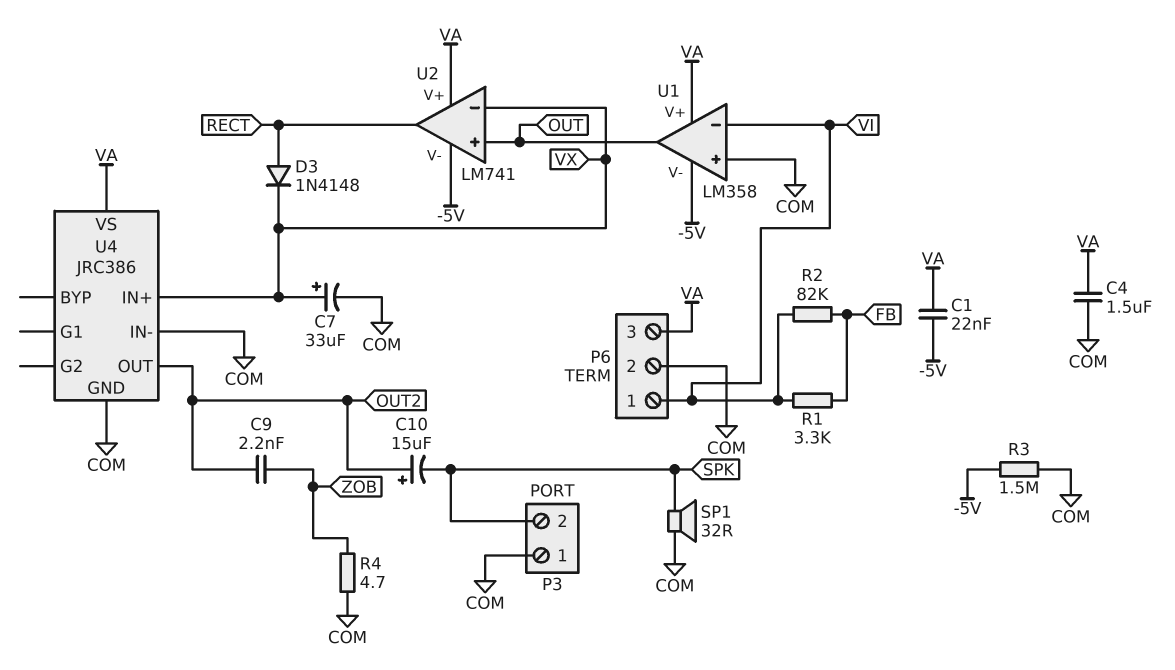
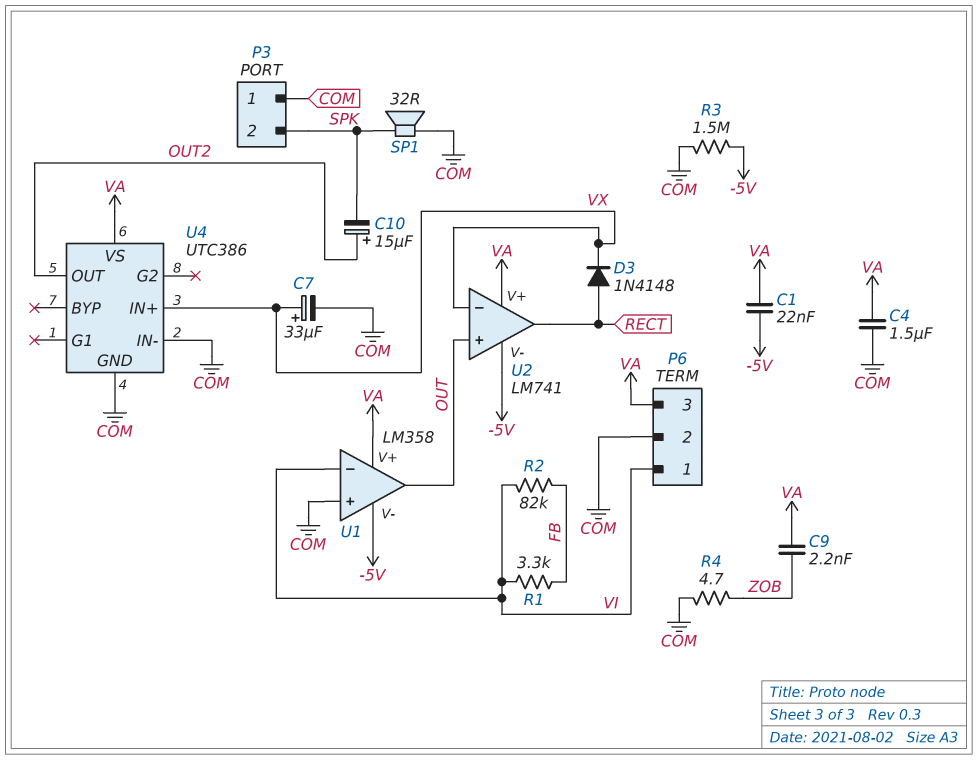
C9: 2.2nF (OUT2, ZOB) -> 2.2nF (VA, ZOB)
U4: JRC386 -> UTC386

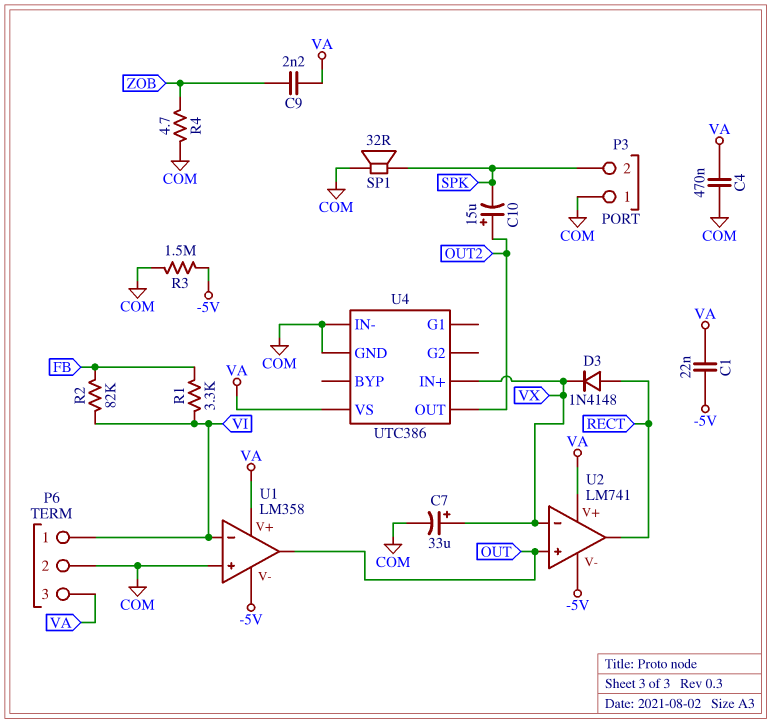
C4: 1.5uF (COM, VA) -> 470nF (COM, VA)

